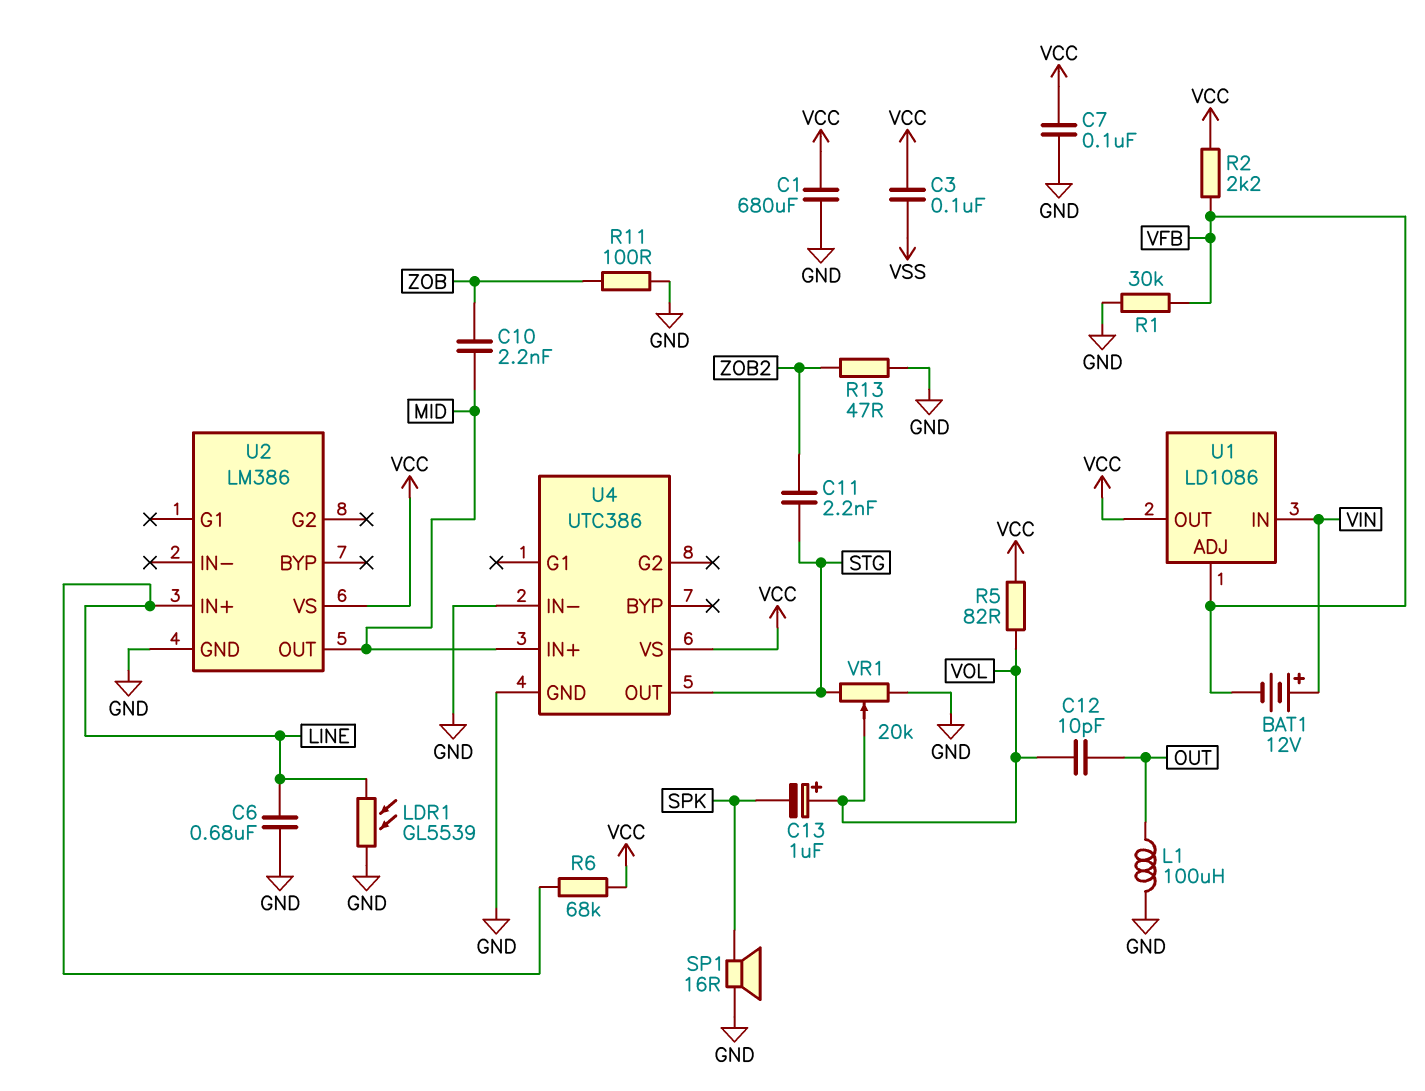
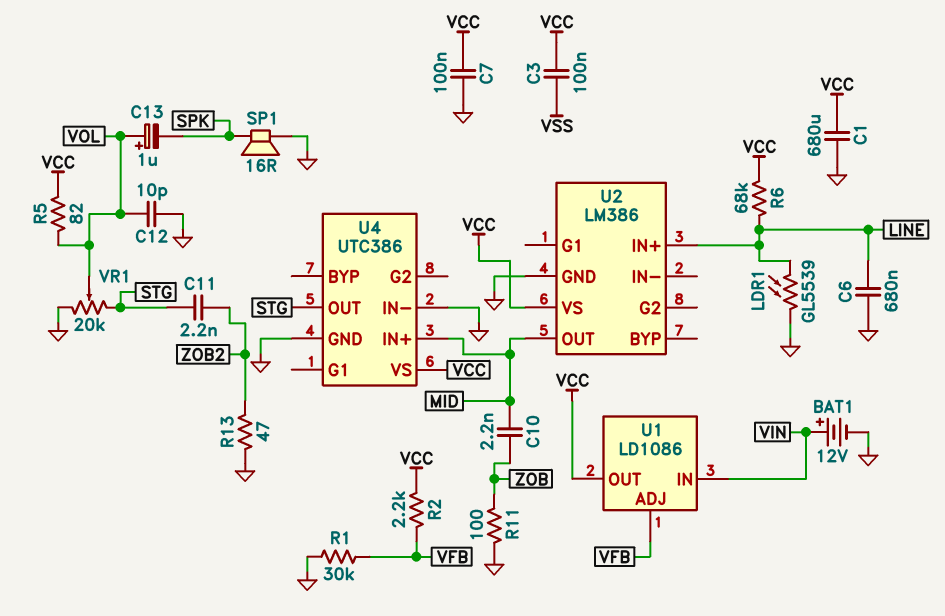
BAT1: 12V (plus VIN, minus VFB) -> 12V (plus VIN, minus GND)
C12: 10pF (OUT, VOL) -> 10pF (GND, VOL)
L1: 100uH (GND, OUT) -> none

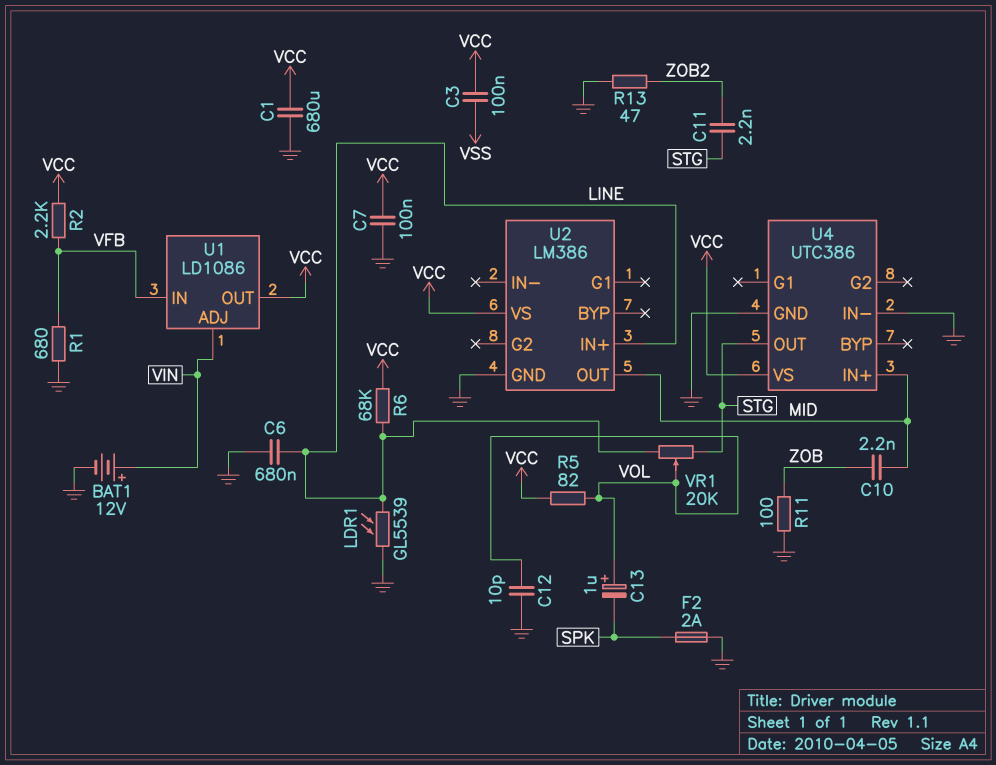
F2: none -> 2A (GND, SPK)
R1: 30k (GND, VFB) -> 680 (GND, VFB)
SP1: speaker 16R (GND, SPK) -> none
U1 pin ADJ: VFB -> VIN
U1 pin IN: VIN -> VFB
VR1: 20k (GND, STG, wiper VOL) -> 20k (LINE, STG, wiper VOL)

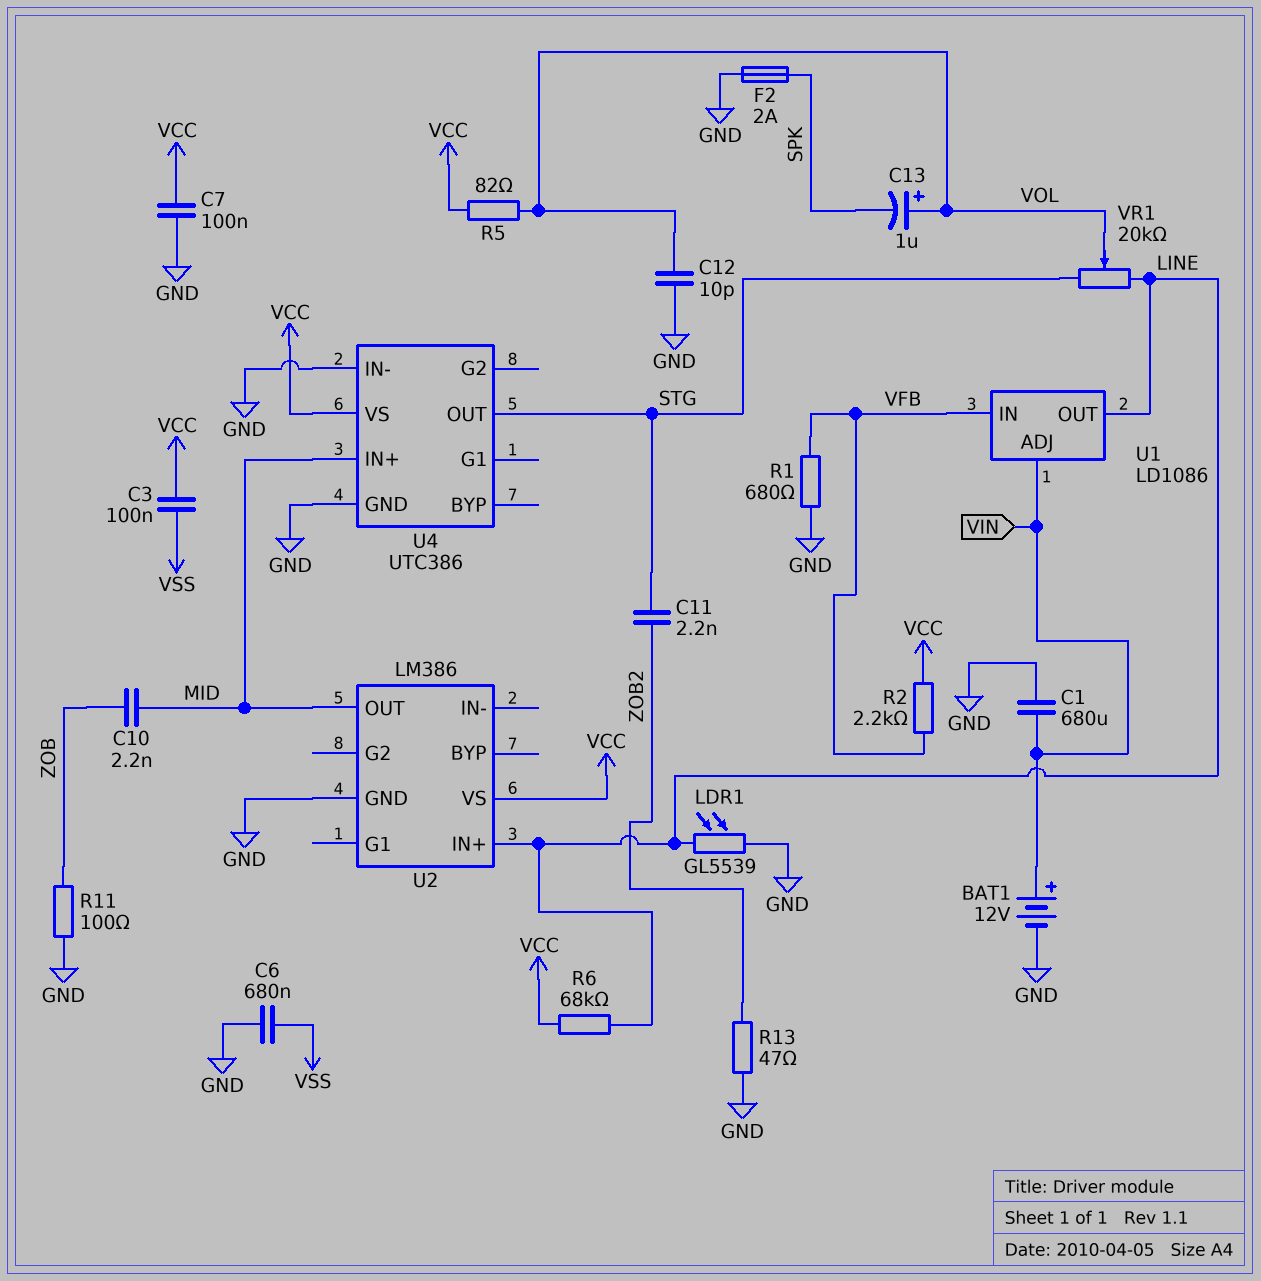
C1: 680uF (GND, VCC) -> 680uF (GND, VIN)
C6: 680nF (GND, LINE) -> 680nF (GND, VSS)
U1 pin OUT: VCC -> LINE

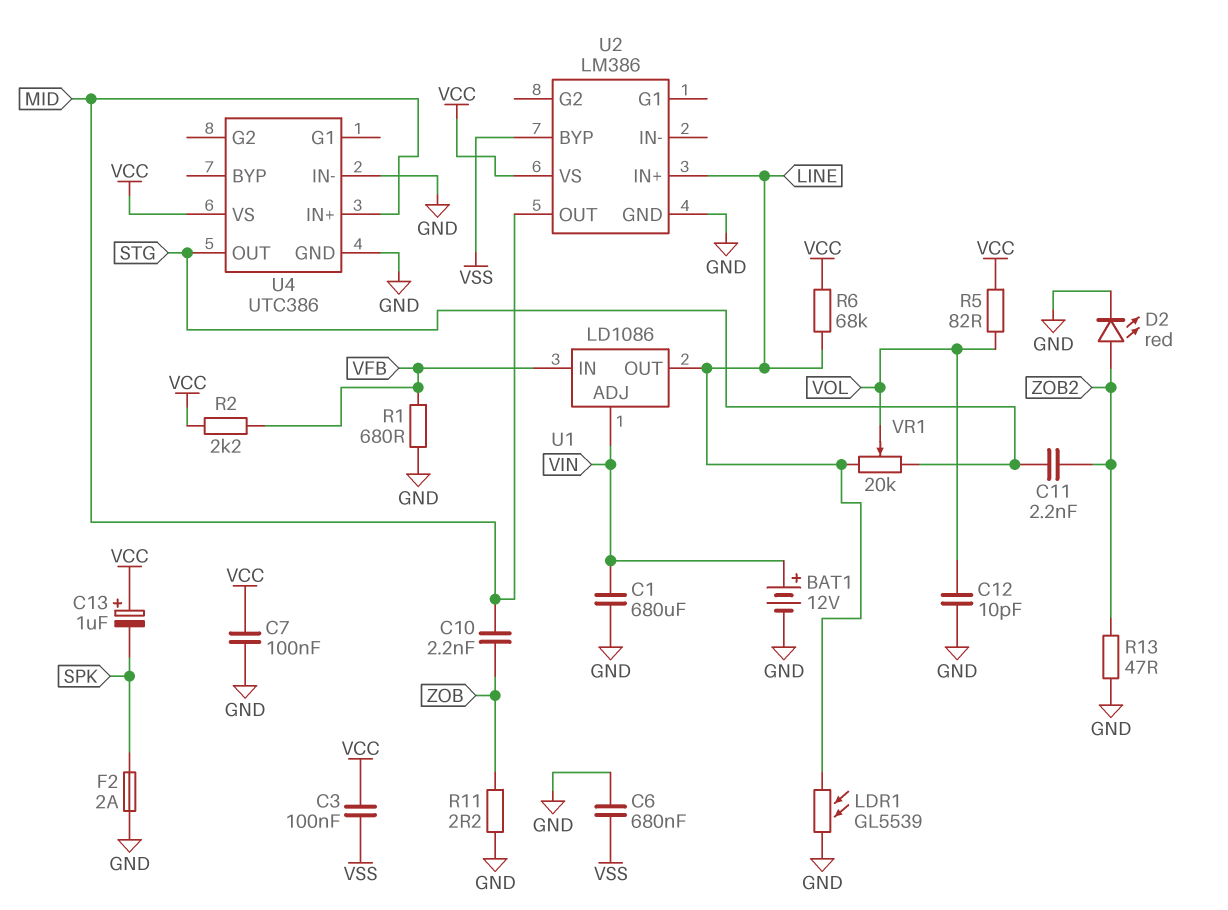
C13: 1uF (plus VOL, minus SPK) -> 1uF (plus VCC, minus SPK)
D2: none -> LED red (A ZOB2, K GND)
R11: 100 (GND, ZOB) -> 2.2 (GND, ZOB)
U2 pin BYP: none -> VSS

